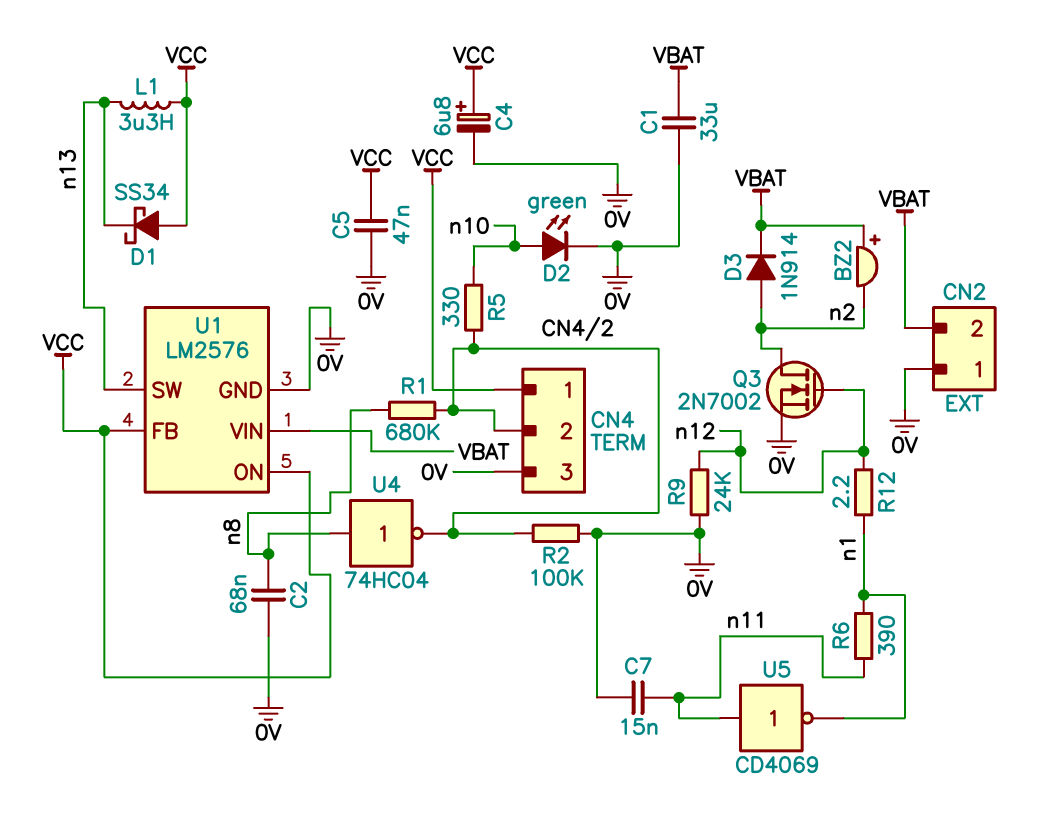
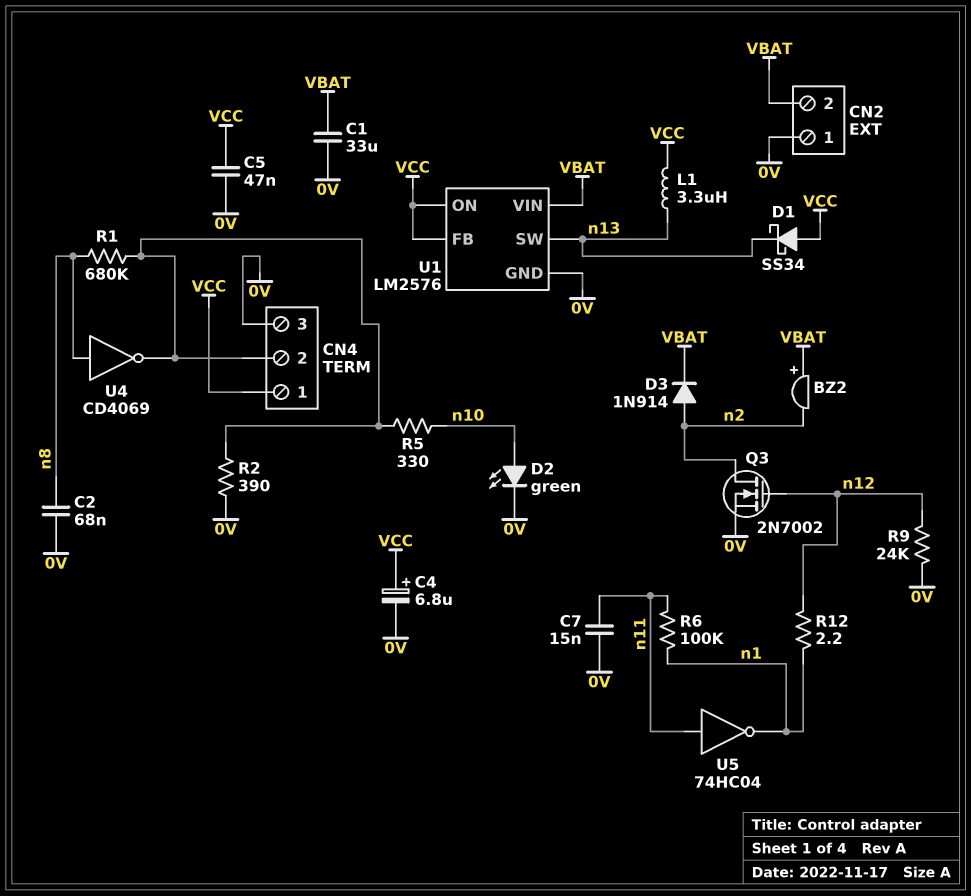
R2: 100k (0V, CN4/2) -> 390 (0V, CN4/2)
R6: 390 (n1, n11) -> 100k (n1, n11)
U4: NOT 74HC04 (in n8, out CN4/2) -> NOT CD4069 (in n8, out CN4/2)
U5: NOT CD4069 (in n11, out n1) -> NOT 74HC04 (in n11, out n1)

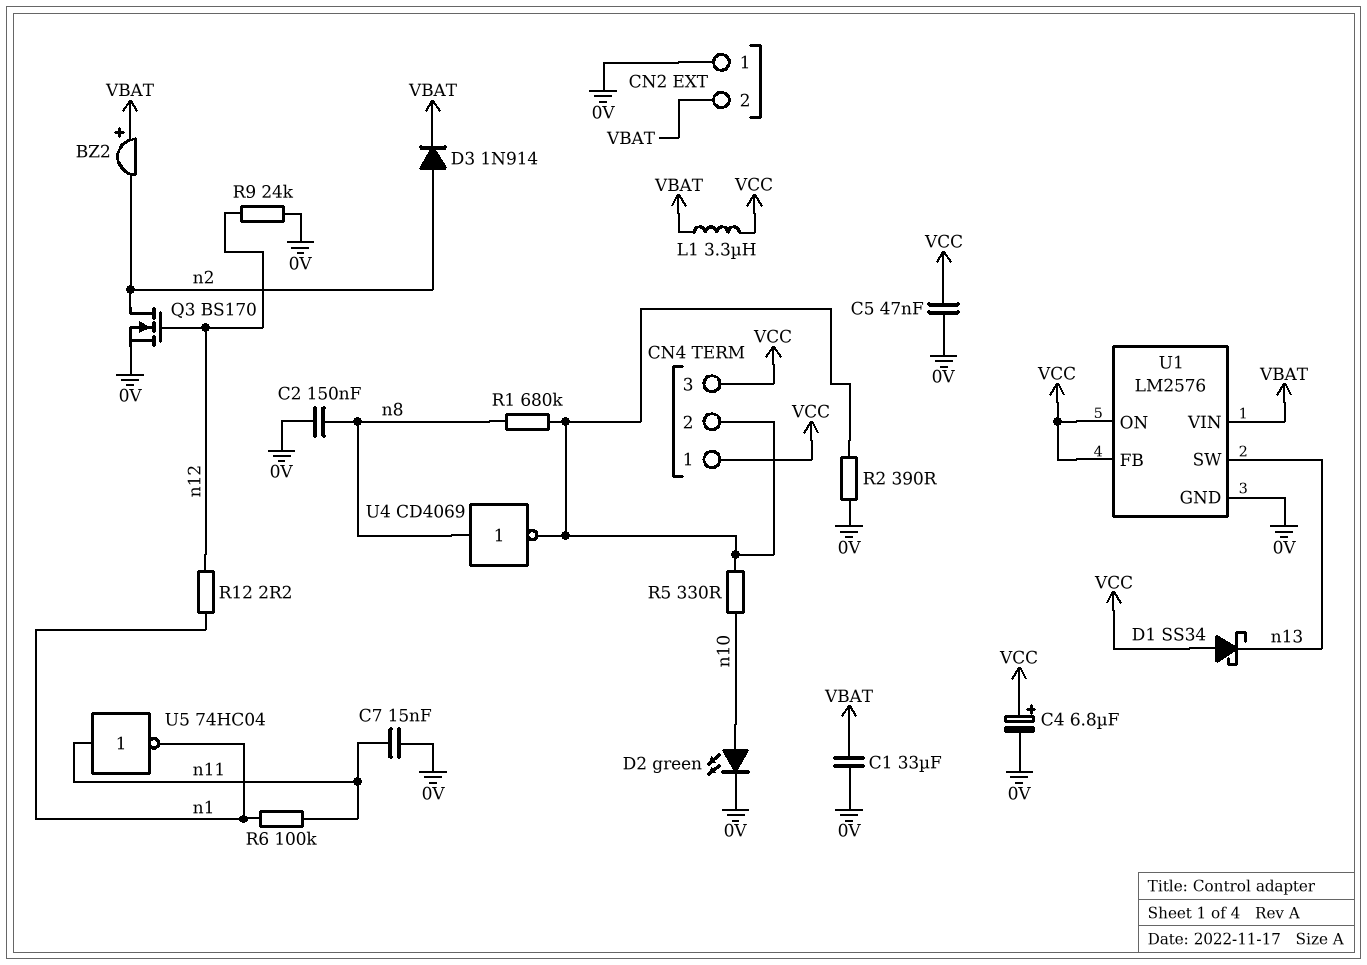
C2: 68nF (0V, n8) -> 150nF (0V, n8)
CN4 pin 3: 0V -> VCC
L1: 3.3uH (VCC, n13) -> 3.3uH (VBAT, VCC)
Q3: NMOS 2N7002 (G n12, D n2, S 0V) -> NMOS BS170 (G n12, D n2, S 0V)

